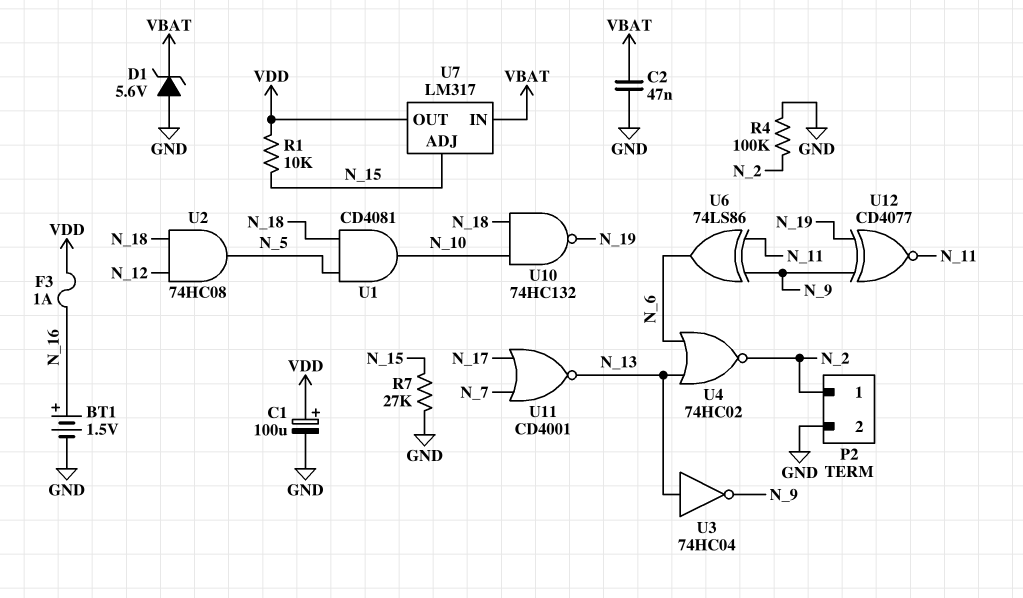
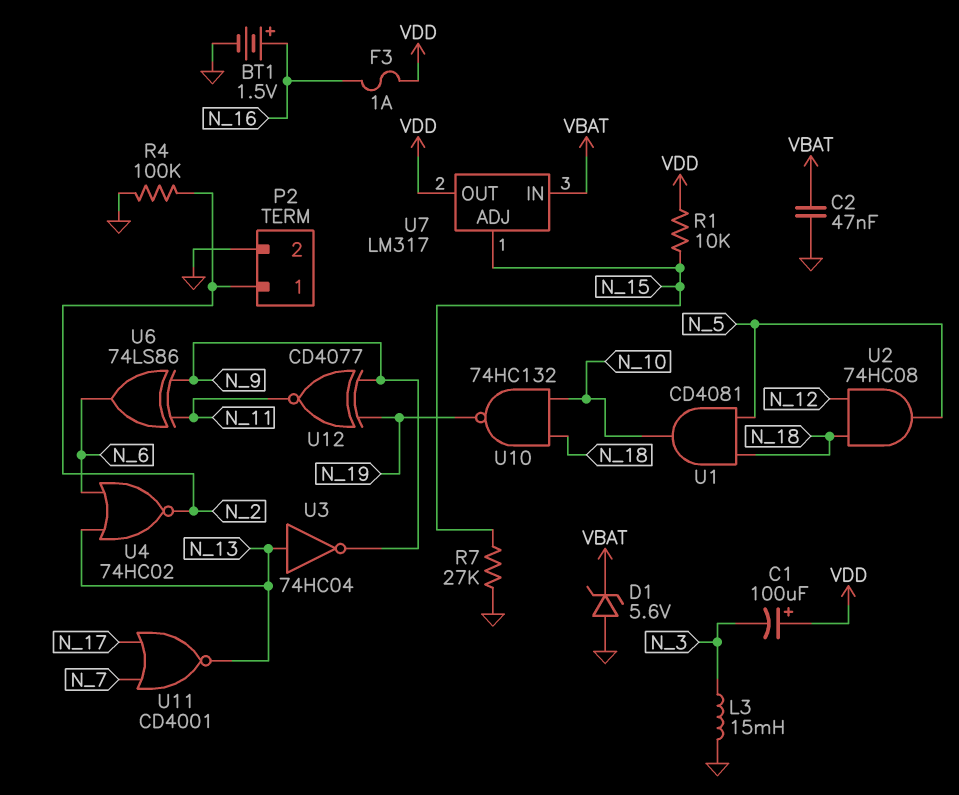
C1: 100uF (plus VDD, minus GND) -> 100uF (plus VDD, minus N_3)
L3: none -> 15mH (GND, N_3)

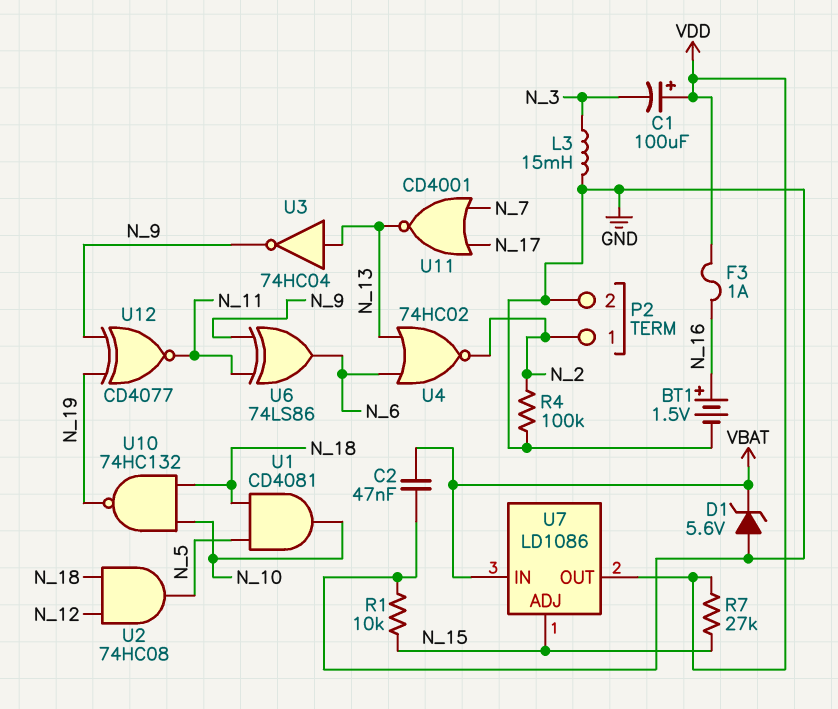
R1: 10k (N_15, VDD) -> 10k (GND, N_15)
R7: 27k (GND, N_15) -> 27k (N_15, VDD)
U7: LM317 -> LD1086

